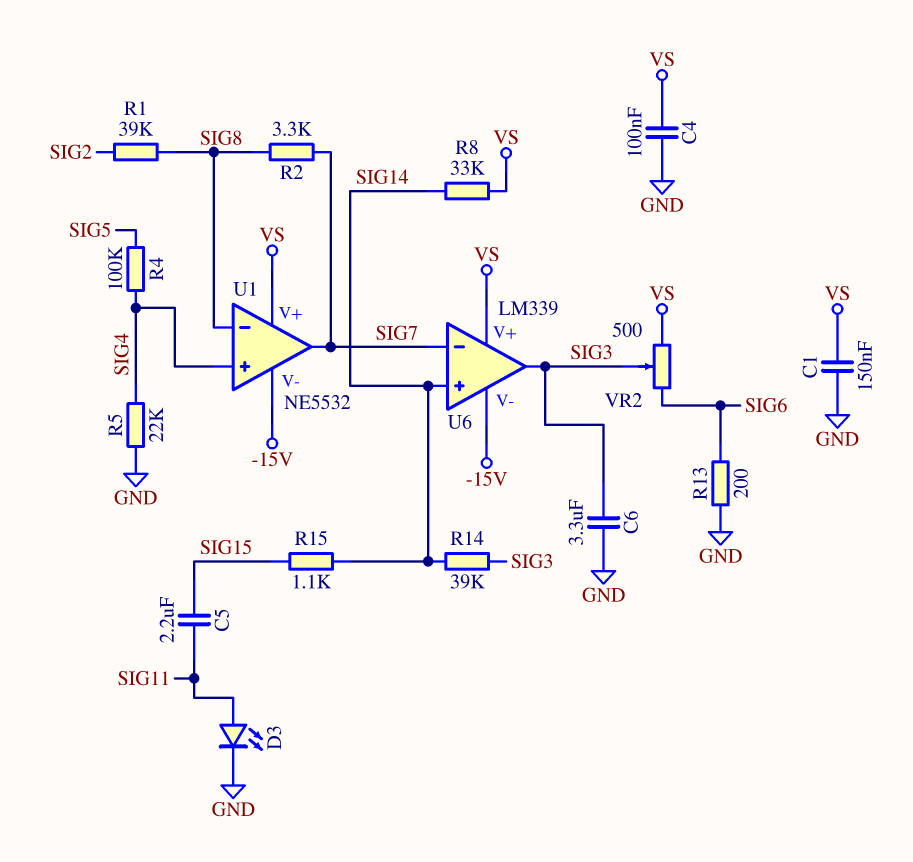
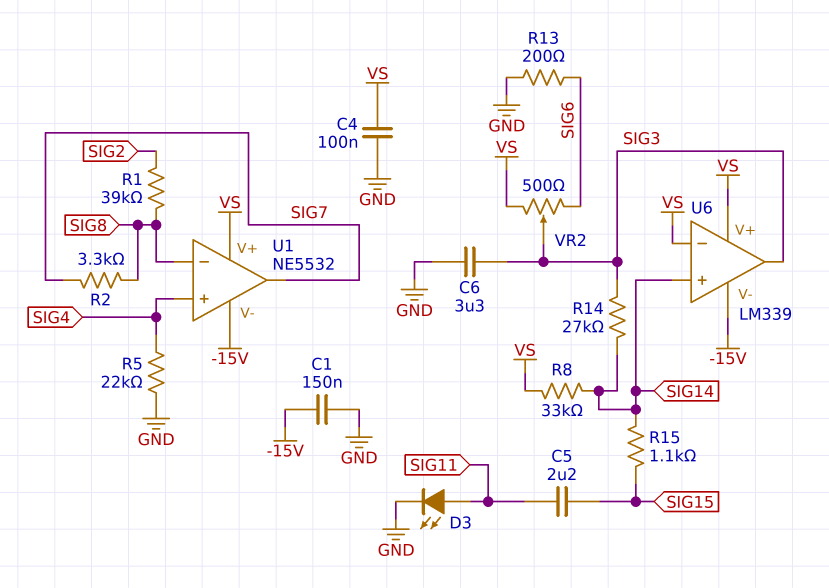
C1: 150nF (GND, VS) -> 150nF (-15V, GND)
R4: 100k (SIG4, SIG5) -> none
R14: 39k (SIG3, SIG14) -> 27k (SIG3, SIG14)
U6 pin in-: SIG7 -> VS

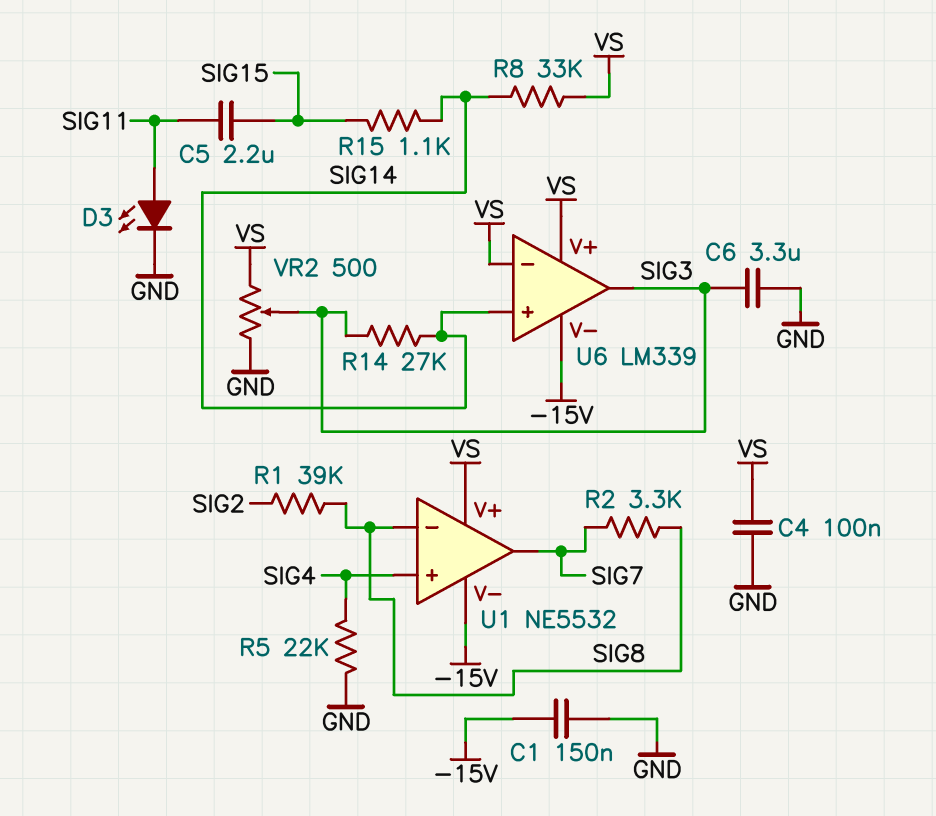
R13: 200 (GND, SIG6) -> none
VR2: 500 (SIG6, VS, wiper SIG3) -> 500 (GND, VS, wiper SIG3)

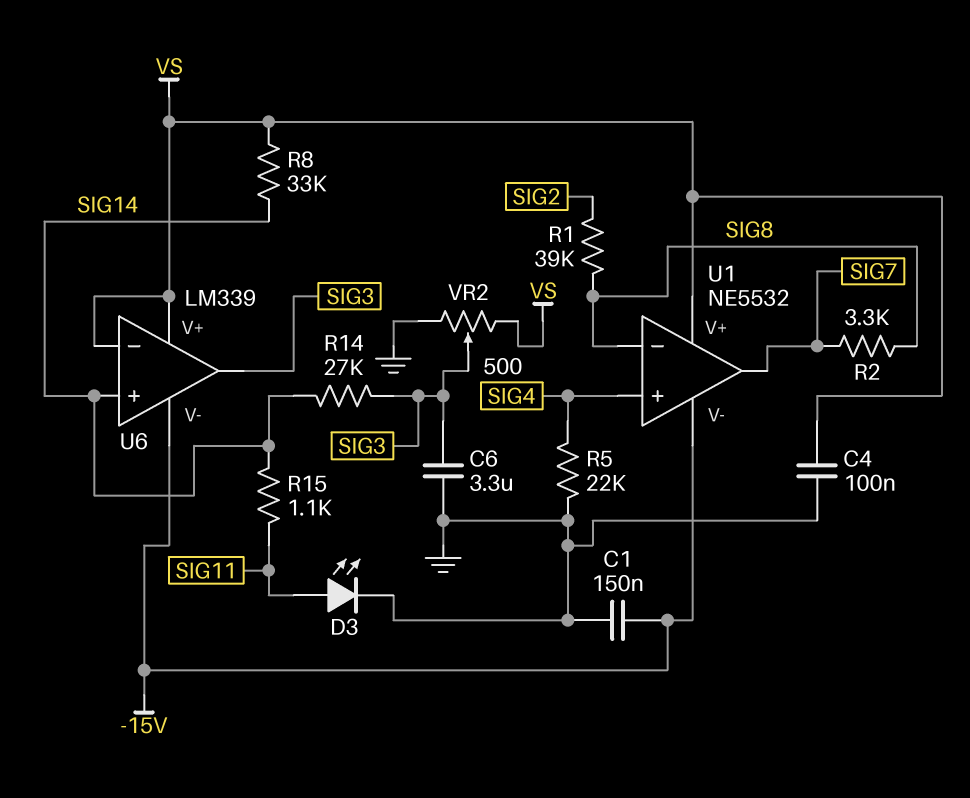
C5: 2.2uF (SIG11, SIG15) -> none
R15: 1.1k (SIG14, SIG15) -> 1.1k (SIG11, SIG14)

